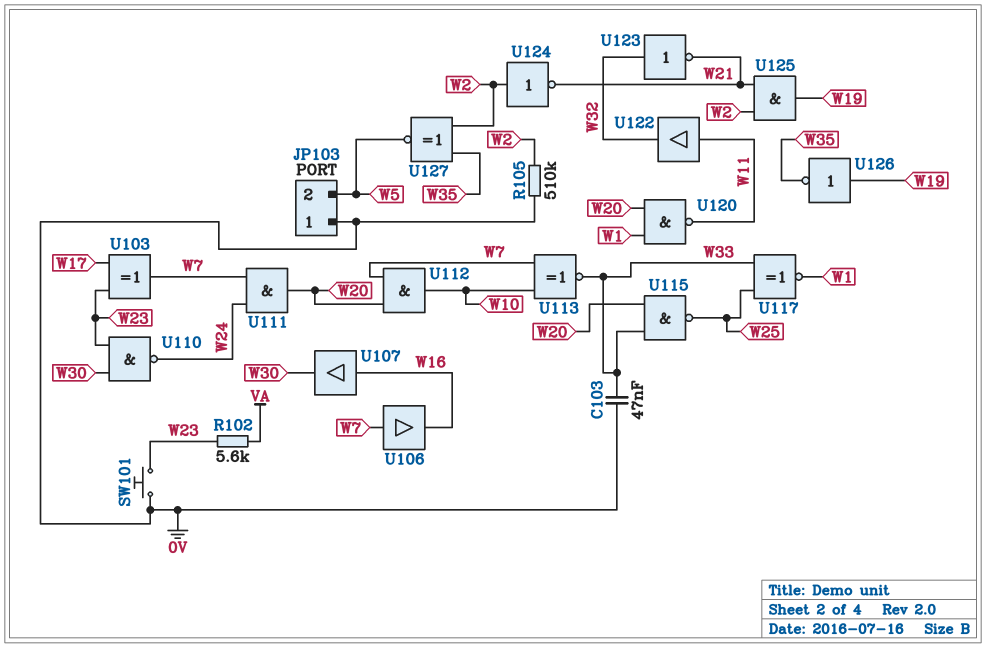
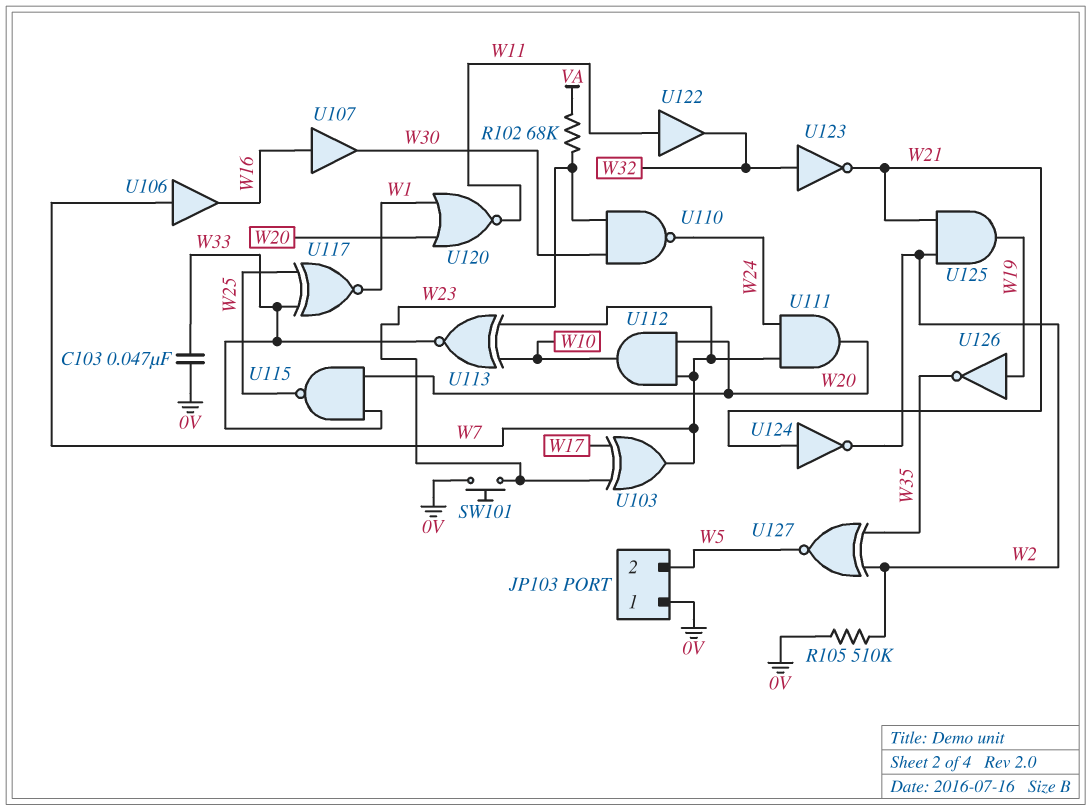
R102: 5.6k (VA, W23) -> 68k (VA, W23)
U120: NAND (in W1, in W20, out W11) -> NOR (in W1, in W20, out W11)
U124: NOT (in W2, out W21) -> NOT (in W21, out W2)

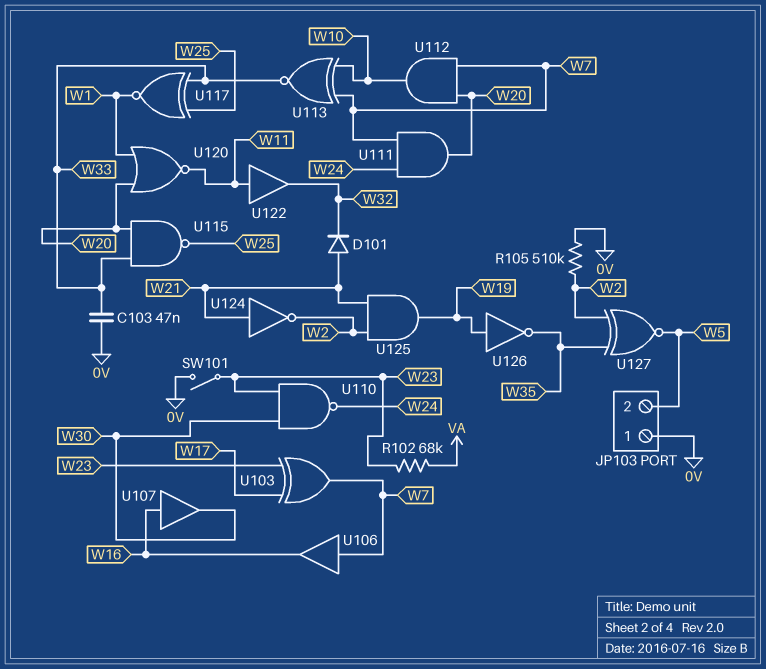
D101: none -> diode (A W21, K W32)
SW101: button (0V, W23) -> switch (0V, W23)
U123: NOT (in W32, out W21) -> none

